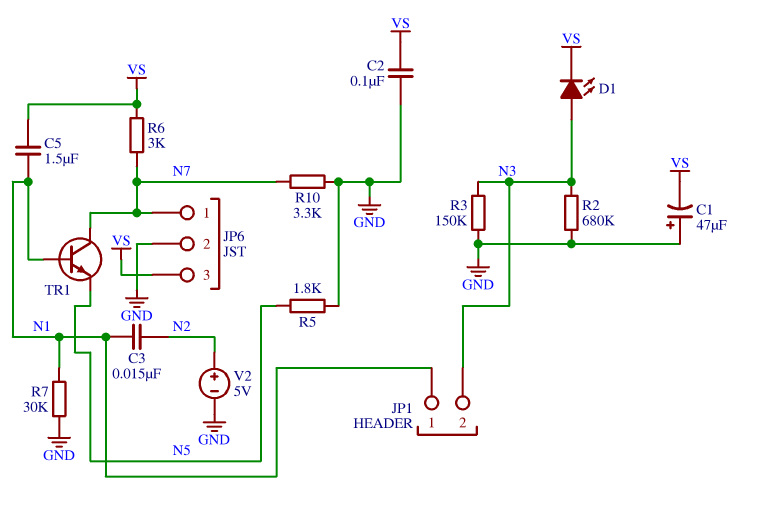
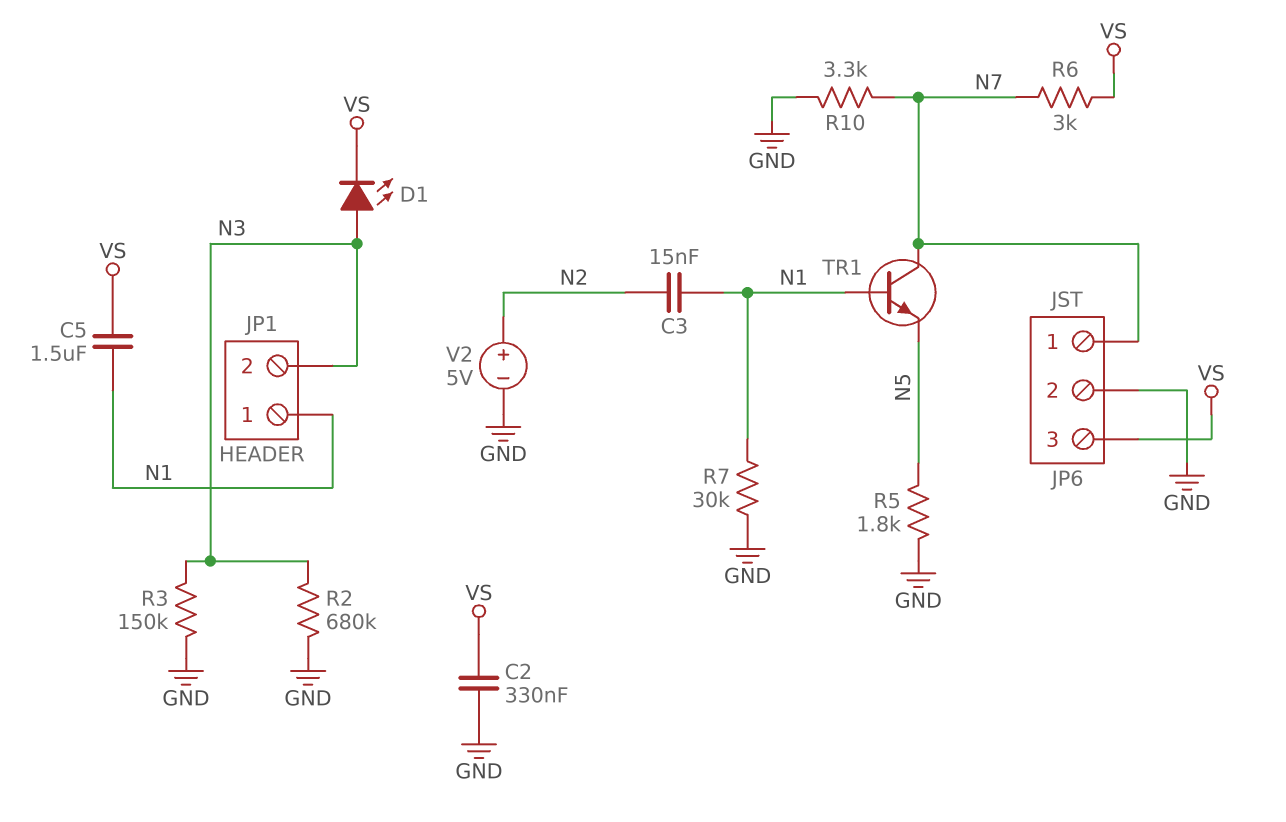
C1: 47uF (plus GND, minus VS) -> none
C2: 100nF (GND, VS) -> 330nF (GND, VS)

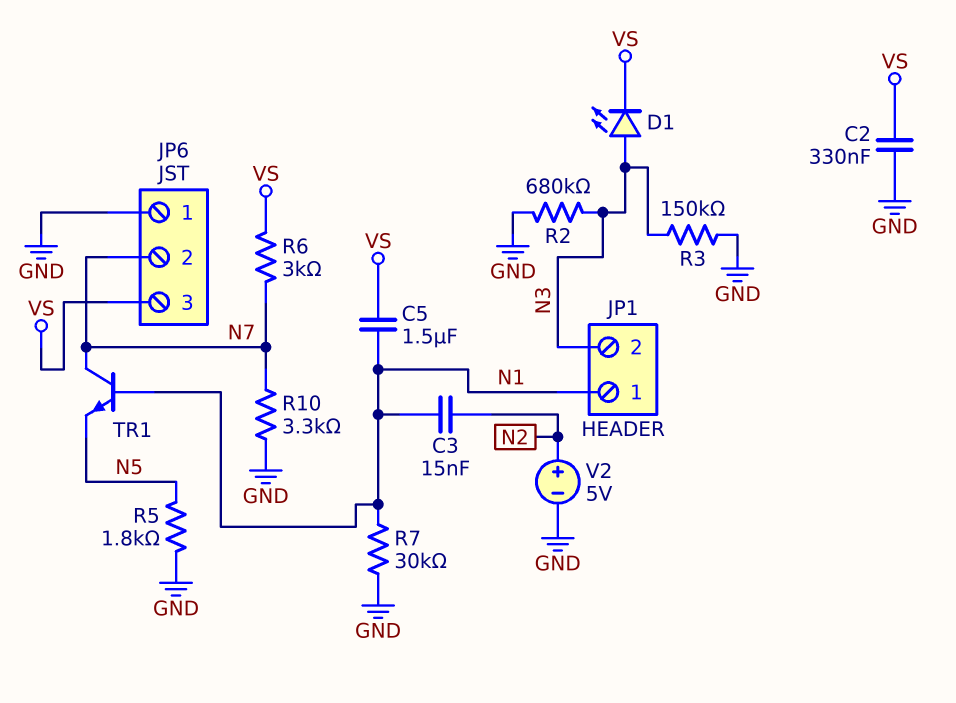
JP6 pin 1: N7 -> GND
JP6 pin 2: GND -> N7

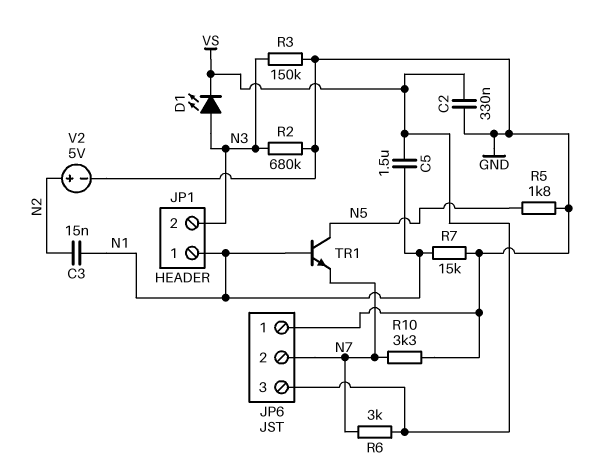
R7: 30k (GND, N1) -> 15k (GND, N1)
TR1: NPN (B N1, C N7, E N5) -> NPN (B N1, C N5, E N7)

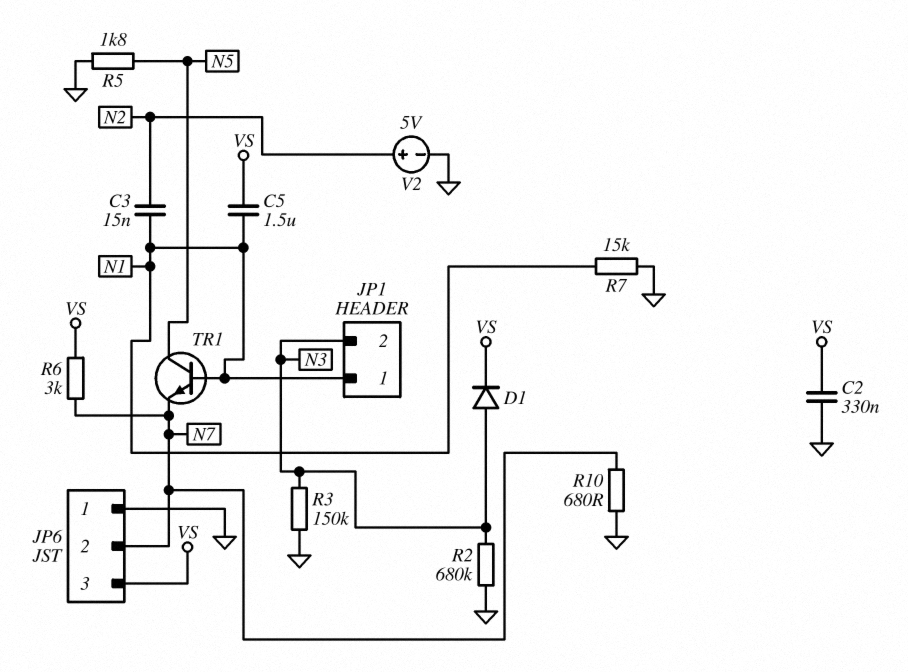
D1: LED (A N3, K VS) -> diode (A N3, K VS)
R10: 3.3k (GND, N7) -> 680 (GND, N7)

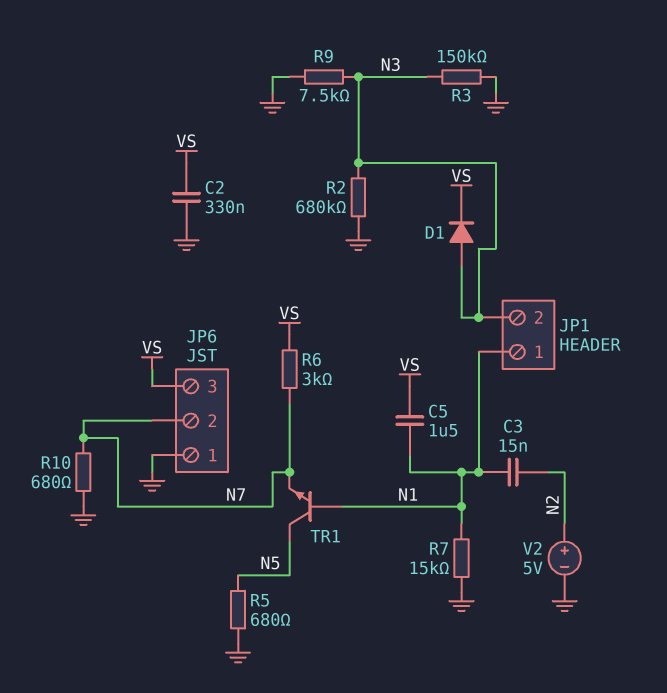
R5: 1.8k (GND, N5) -> 680 (GND, N5)
R9: none -> 7.5k (GND, N3)

